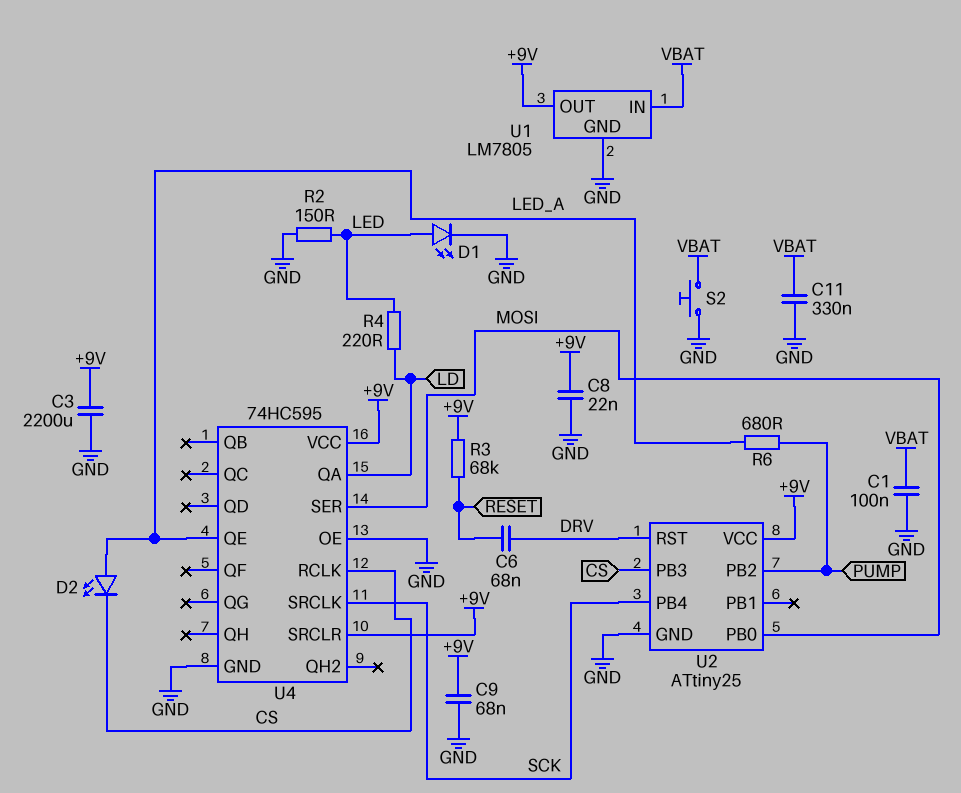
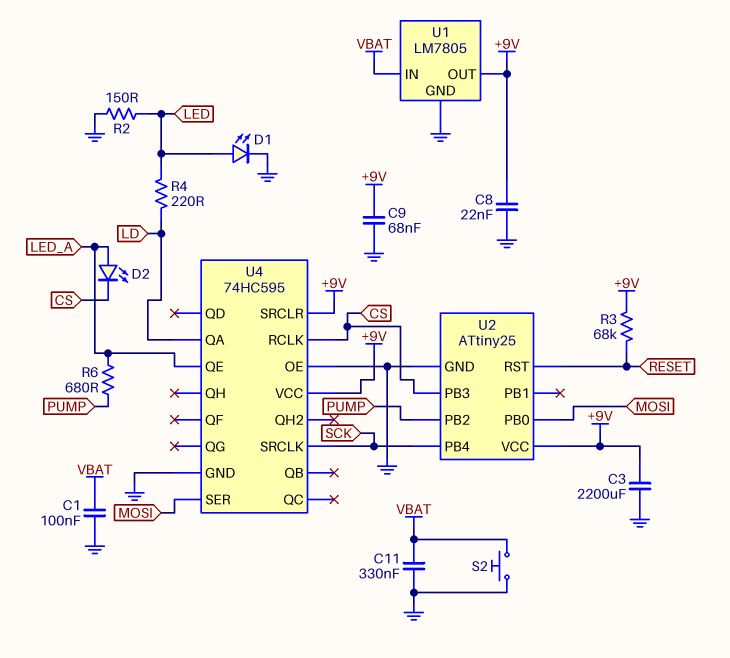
C6: 68nF (DRV, RESET) -> none
U2 pin RST: DRV -> RESET

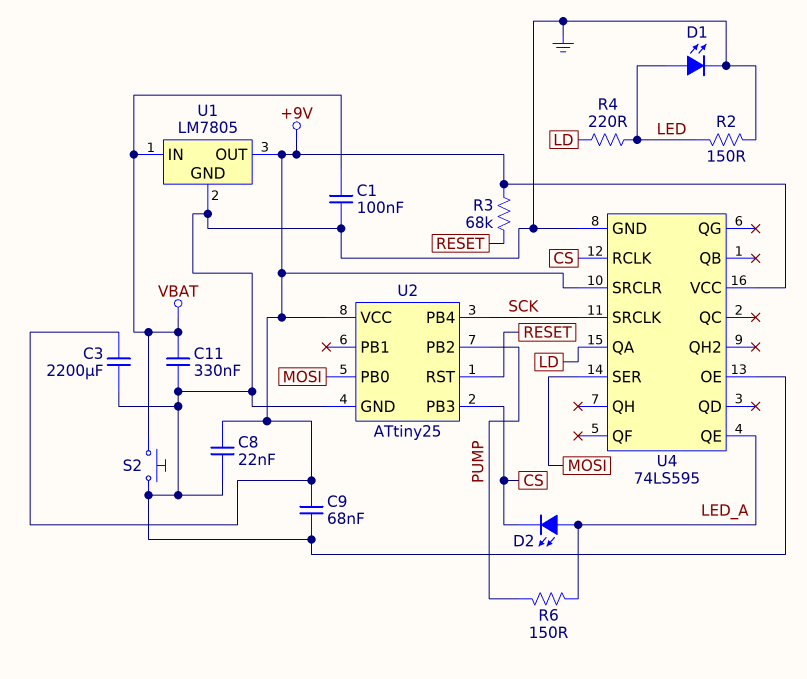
R6: 680 (LED_A, PUMP) -> 150 (LED_A, PUMP)
U4: 74HC595 -> 74LS595

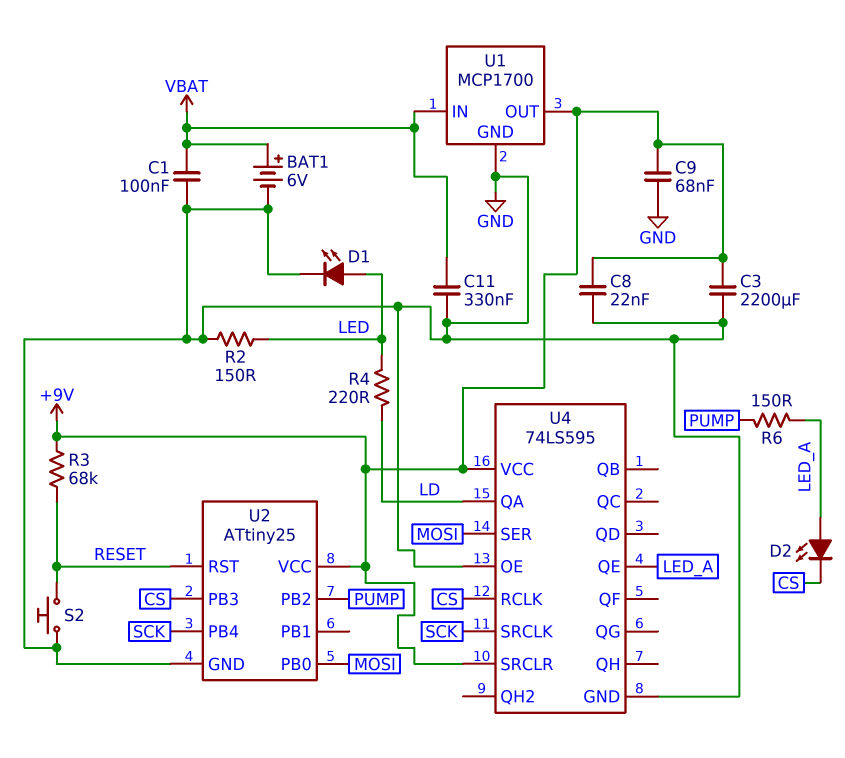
BAT1: none -> 6V (plus VBAT, minus GND)
S2: button (GND, VBAT) -> button (GND, RESET)
U1: LM7805 -> MCP1700

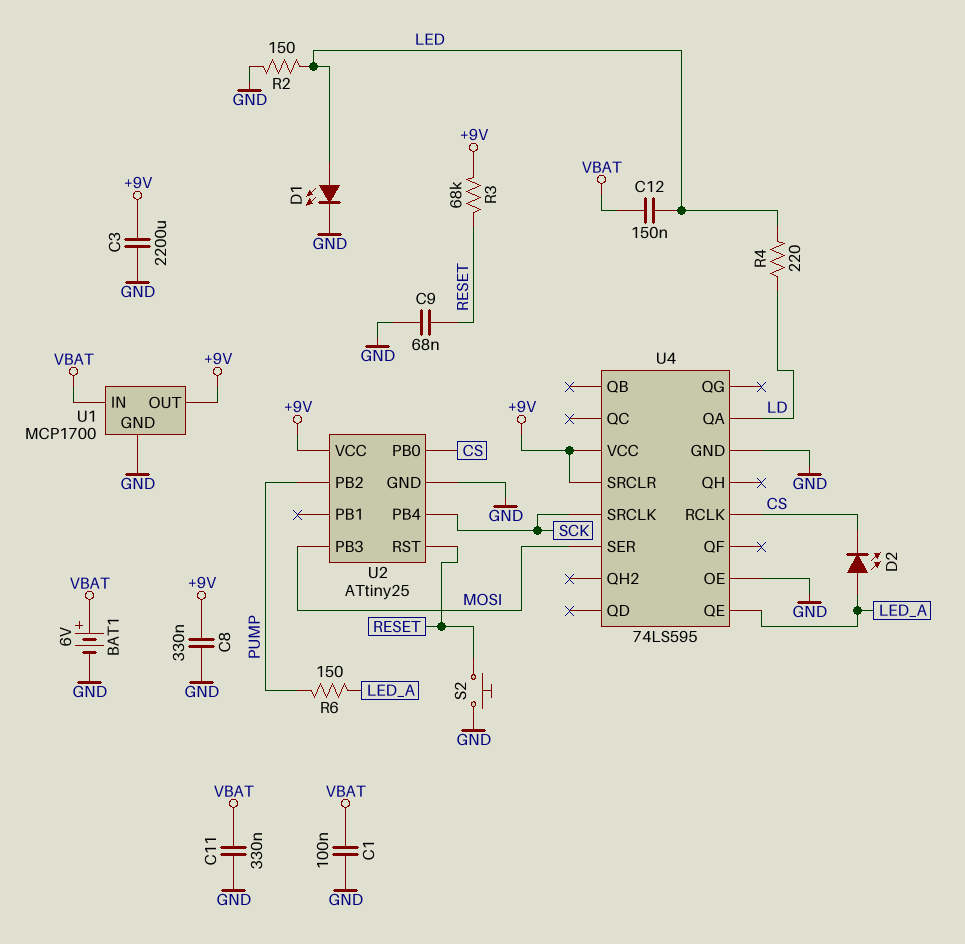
C8: 22nF (+9V, GND) -> 330nF (+9V, GND)
C9: 68nF (+9V, GND) -> 68nF (GND, RESET)
C12: none -> 150nF (LED, VBAT)
U2 pin PB0: MOSI -> CS
U2 pin PB3: CS -> MOSI

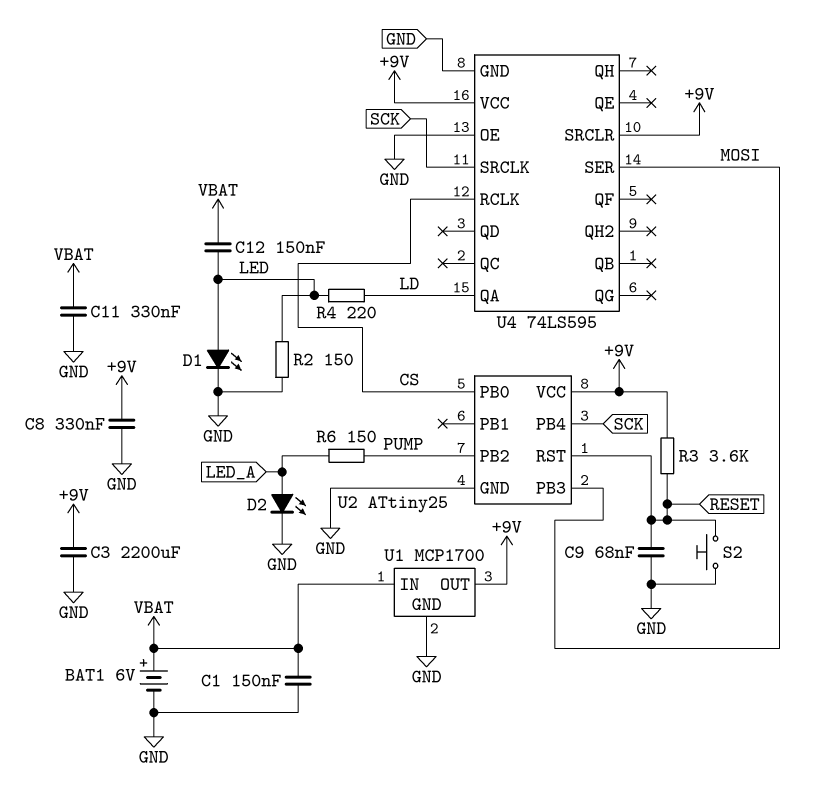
C1: 100nF (GND, VBAT) -> 150nF (GND, VBAT)
D2: LED (A LED_A, K CS) -> LED (A LED_A, K GND)
R3: 68k (+9V, RESET) -> 3.6k (+9V, RESET)
U4 pin QE: LED_A -> none

